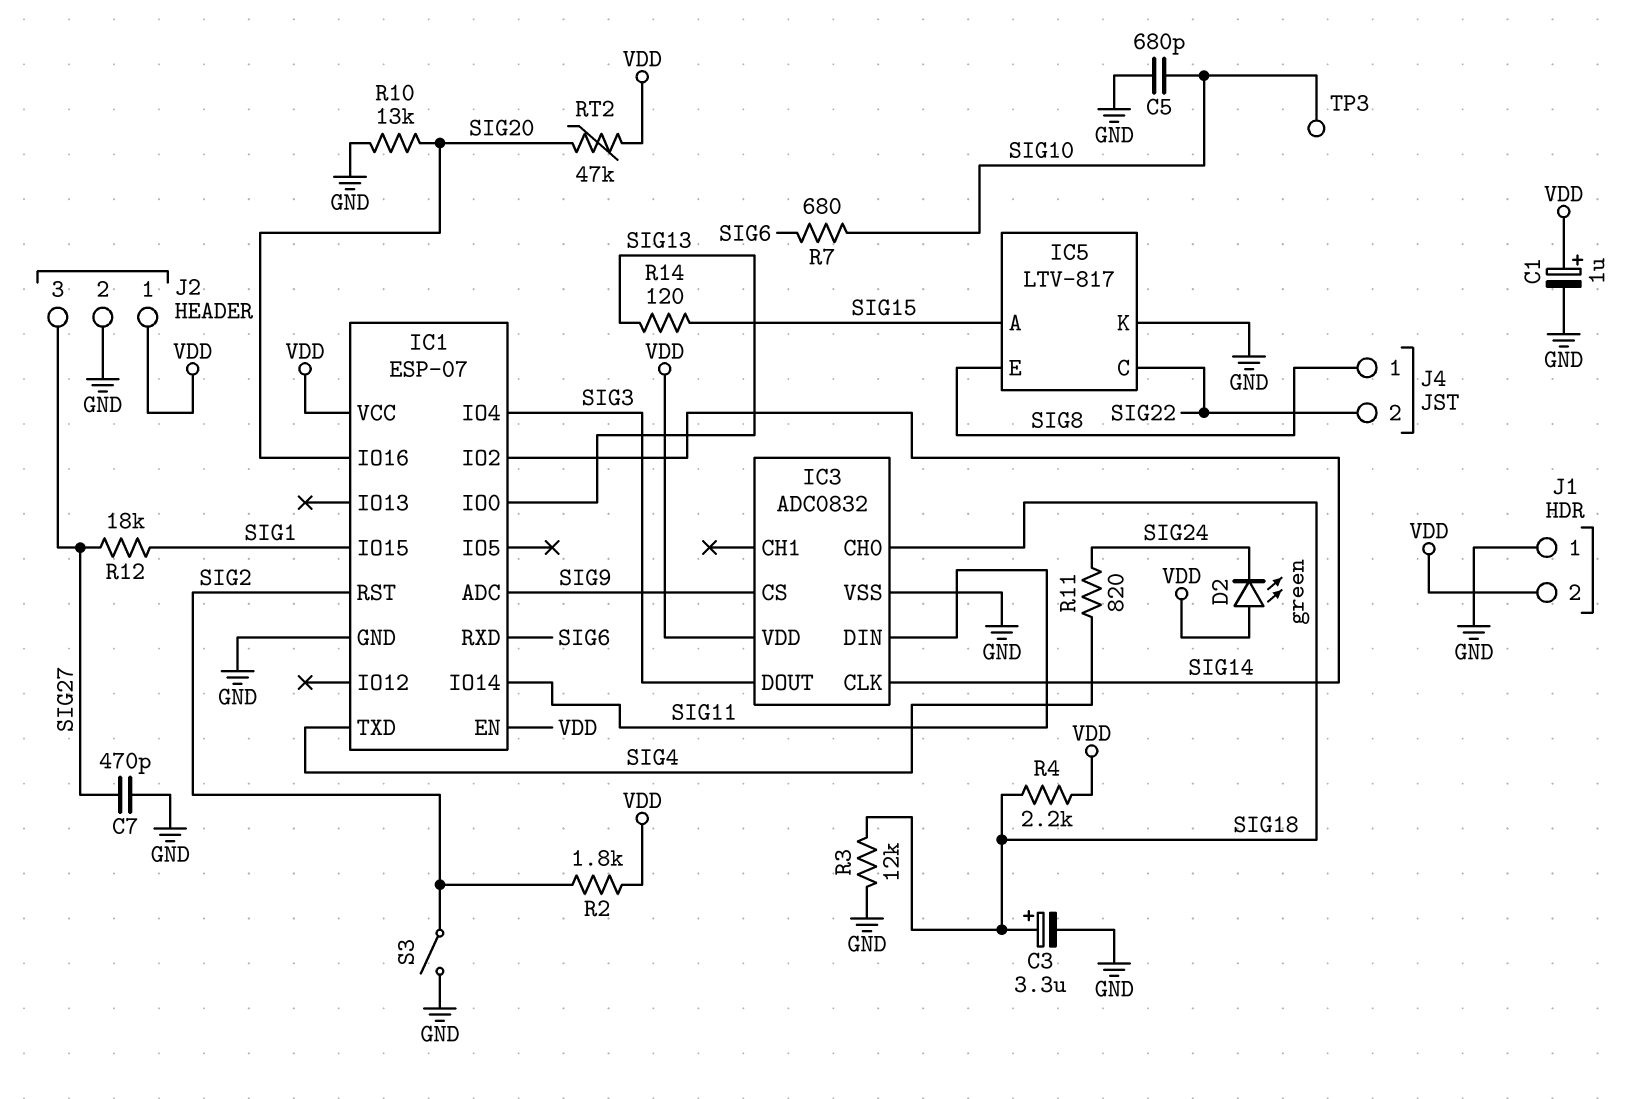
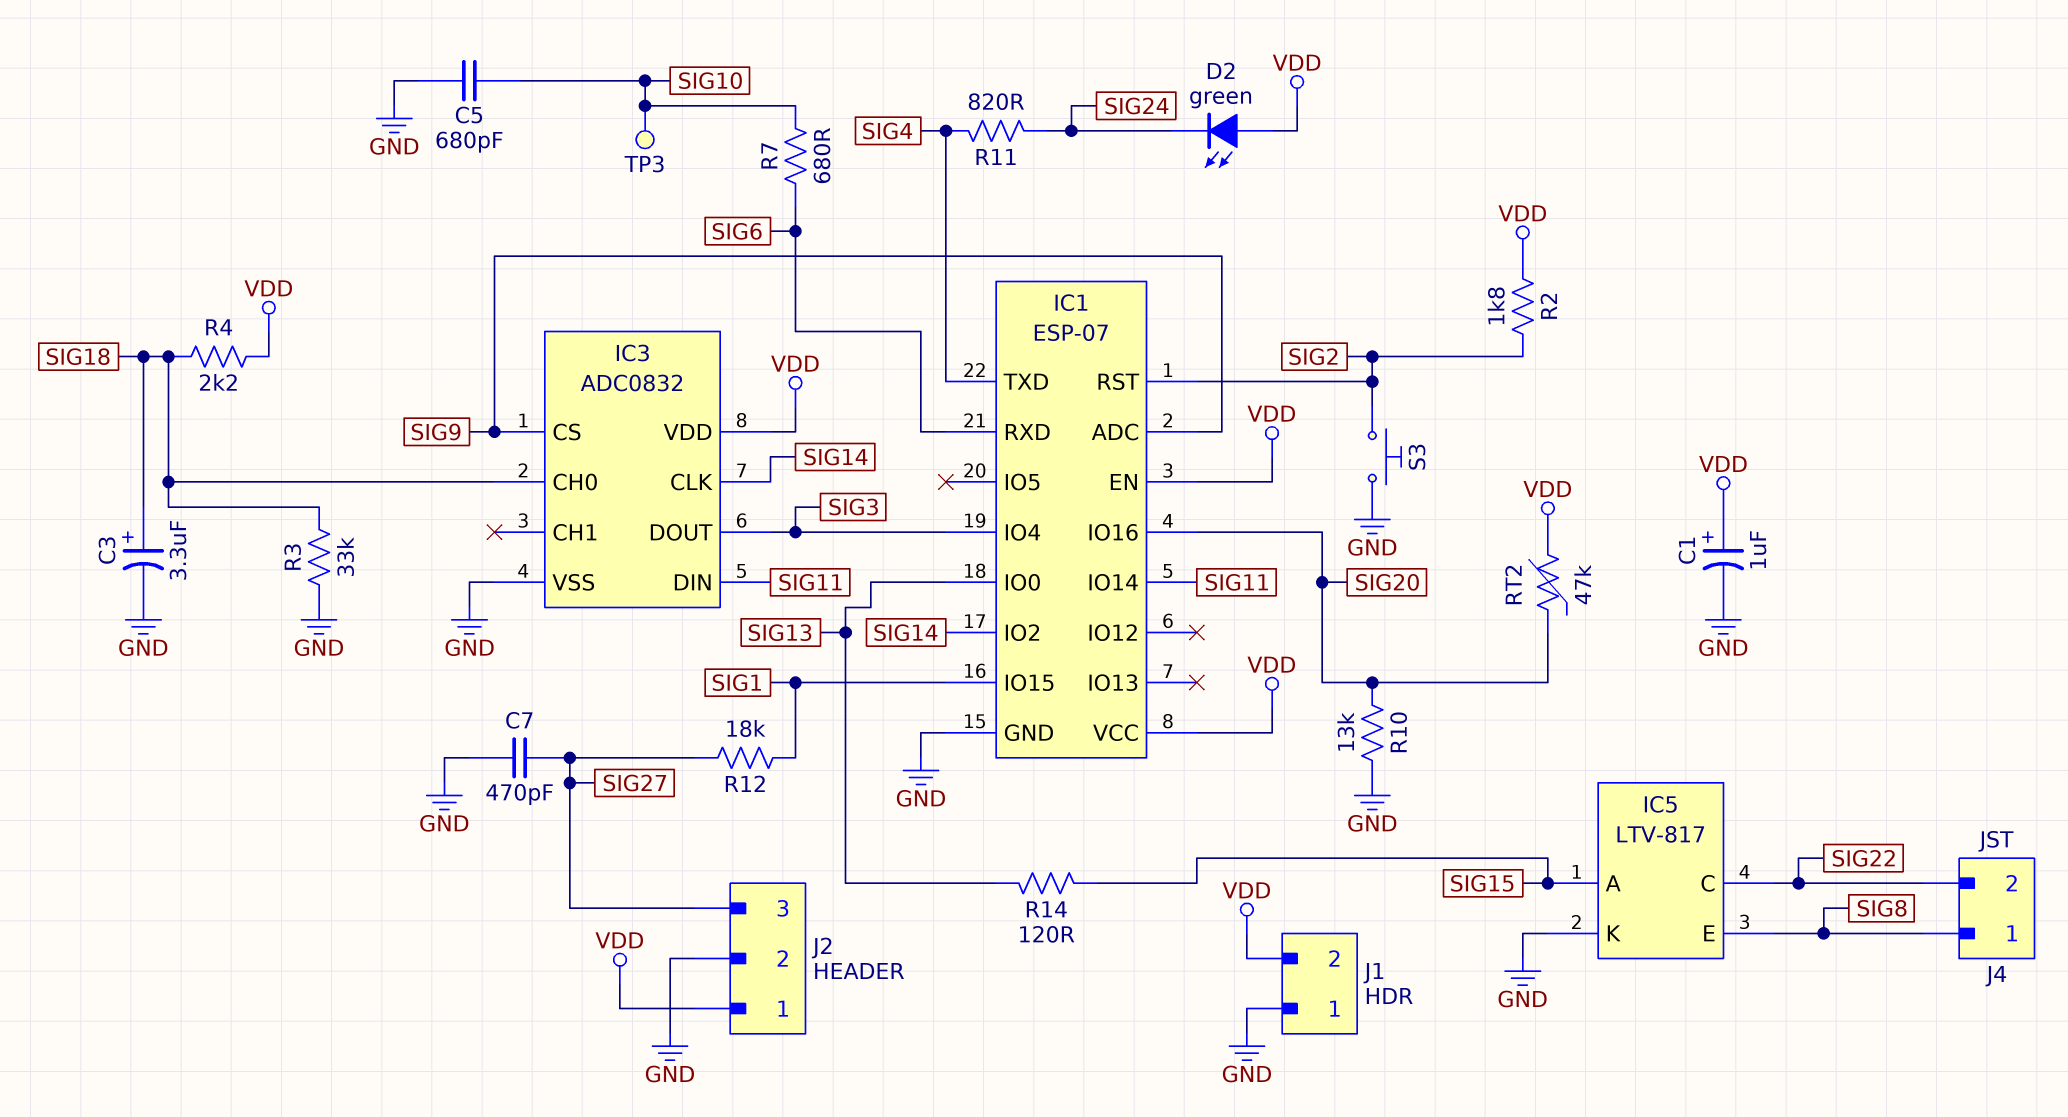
R3: 12k (GND, SIG18) -> 33k (GND, SIG18)
S3: switch (GND, SIG2) -> button (GND, SIG2)

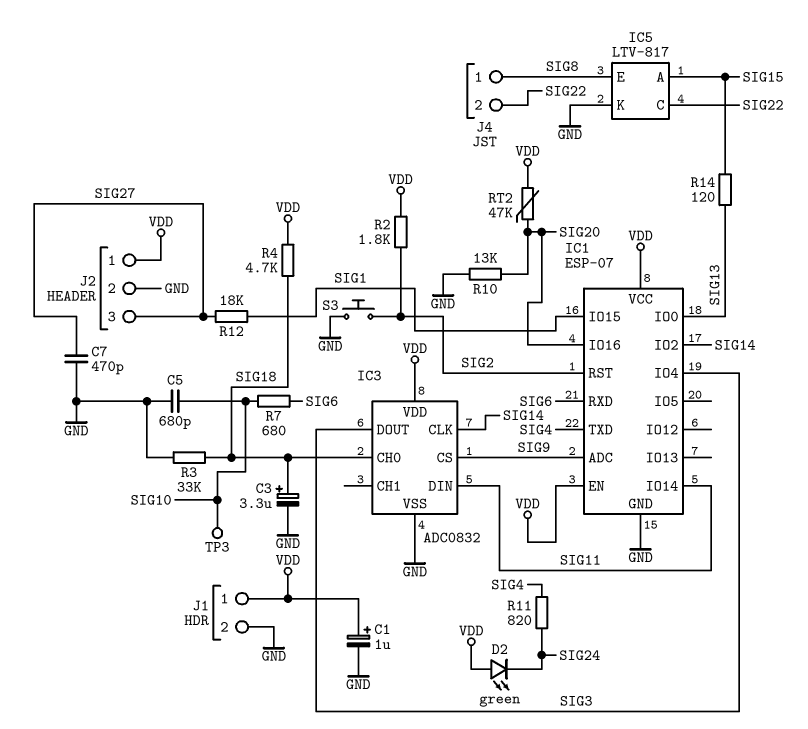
J1 pin 1: GND -> VDD
J1 pin 2: VDD -> GND
R4: 2.2k (SIG18, VDD) -> 4.7k (SIG18, VDD)

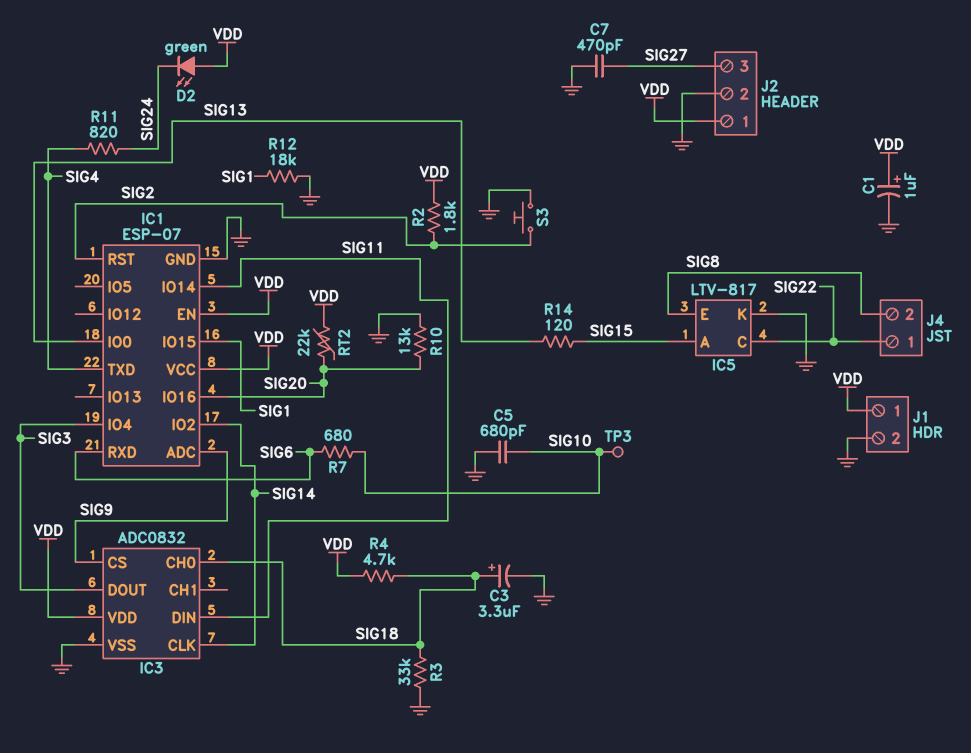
J4 pin 1: SIG8 -> SIG22
J4 pin 2: SIG22 -> SIG8
R12: 18k (SIG1, SIG27) -> 18k (GND, SIG1)
RT2: 47k (SIG20, VDD) -> 22k (SIG20, VDD)

